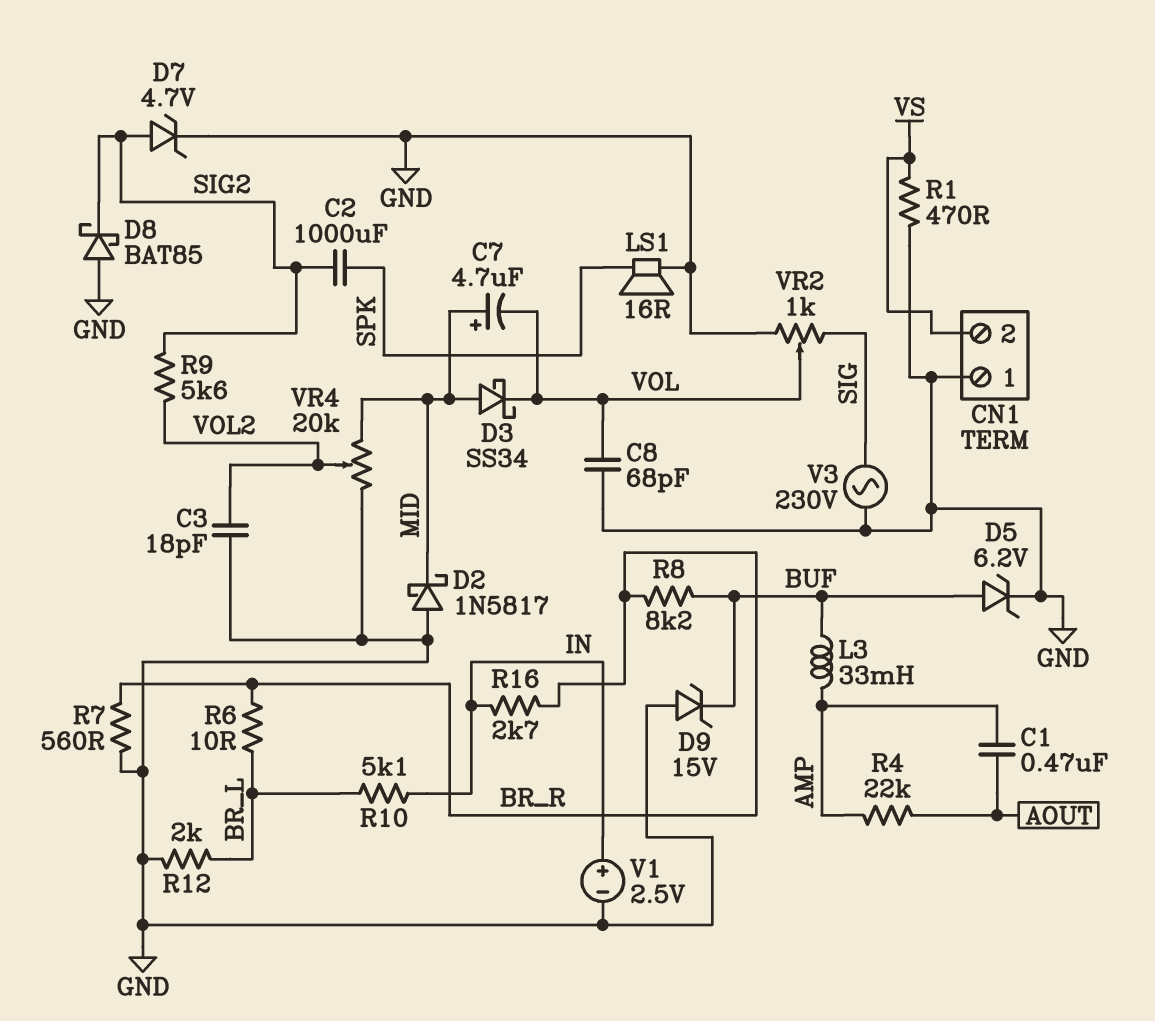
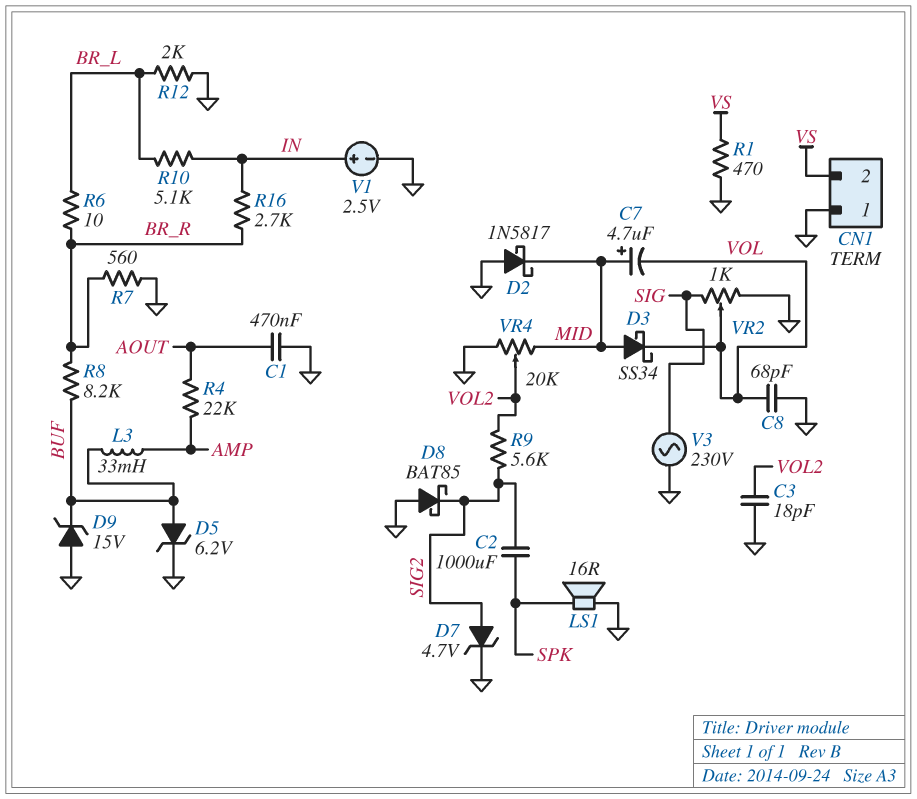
C1: 470nF (AMP, AOUT) -> 470nF (AOUT, GND)

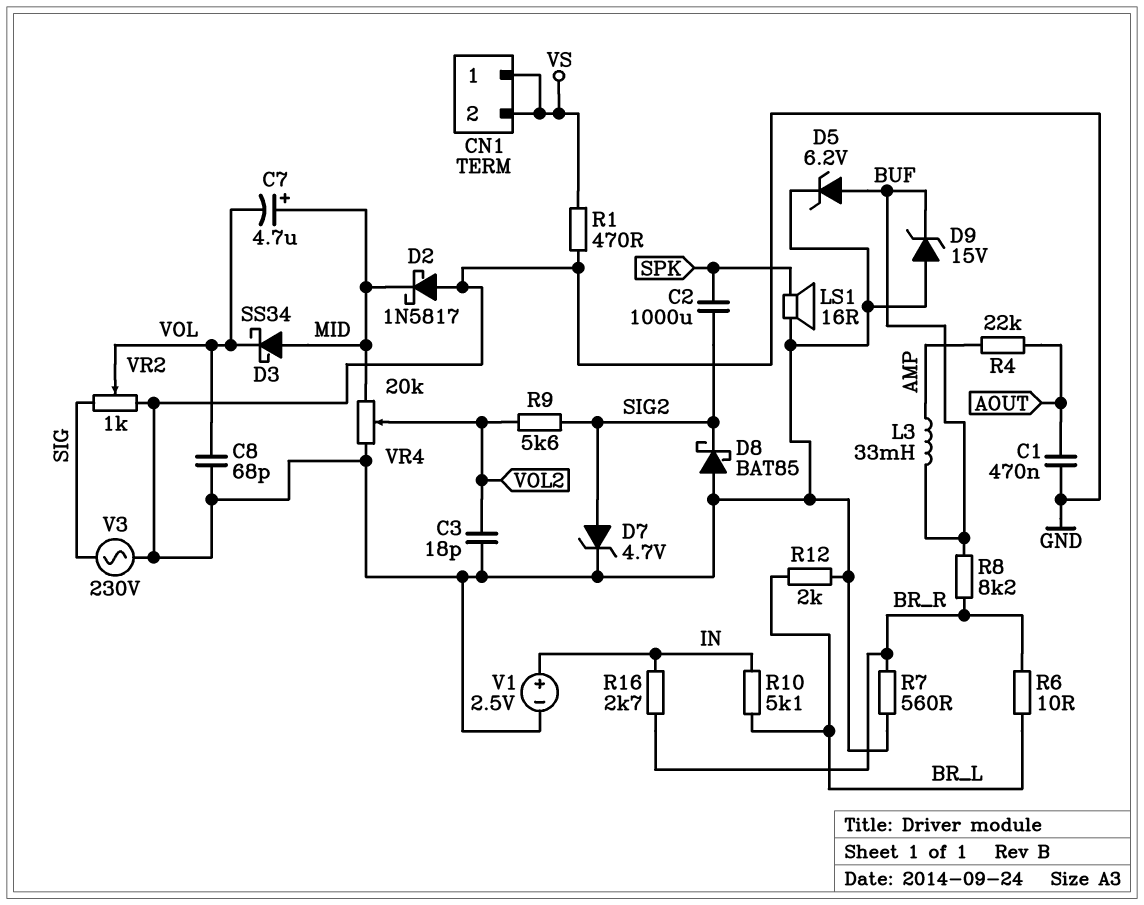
CN1 pin 1: GND -> VS

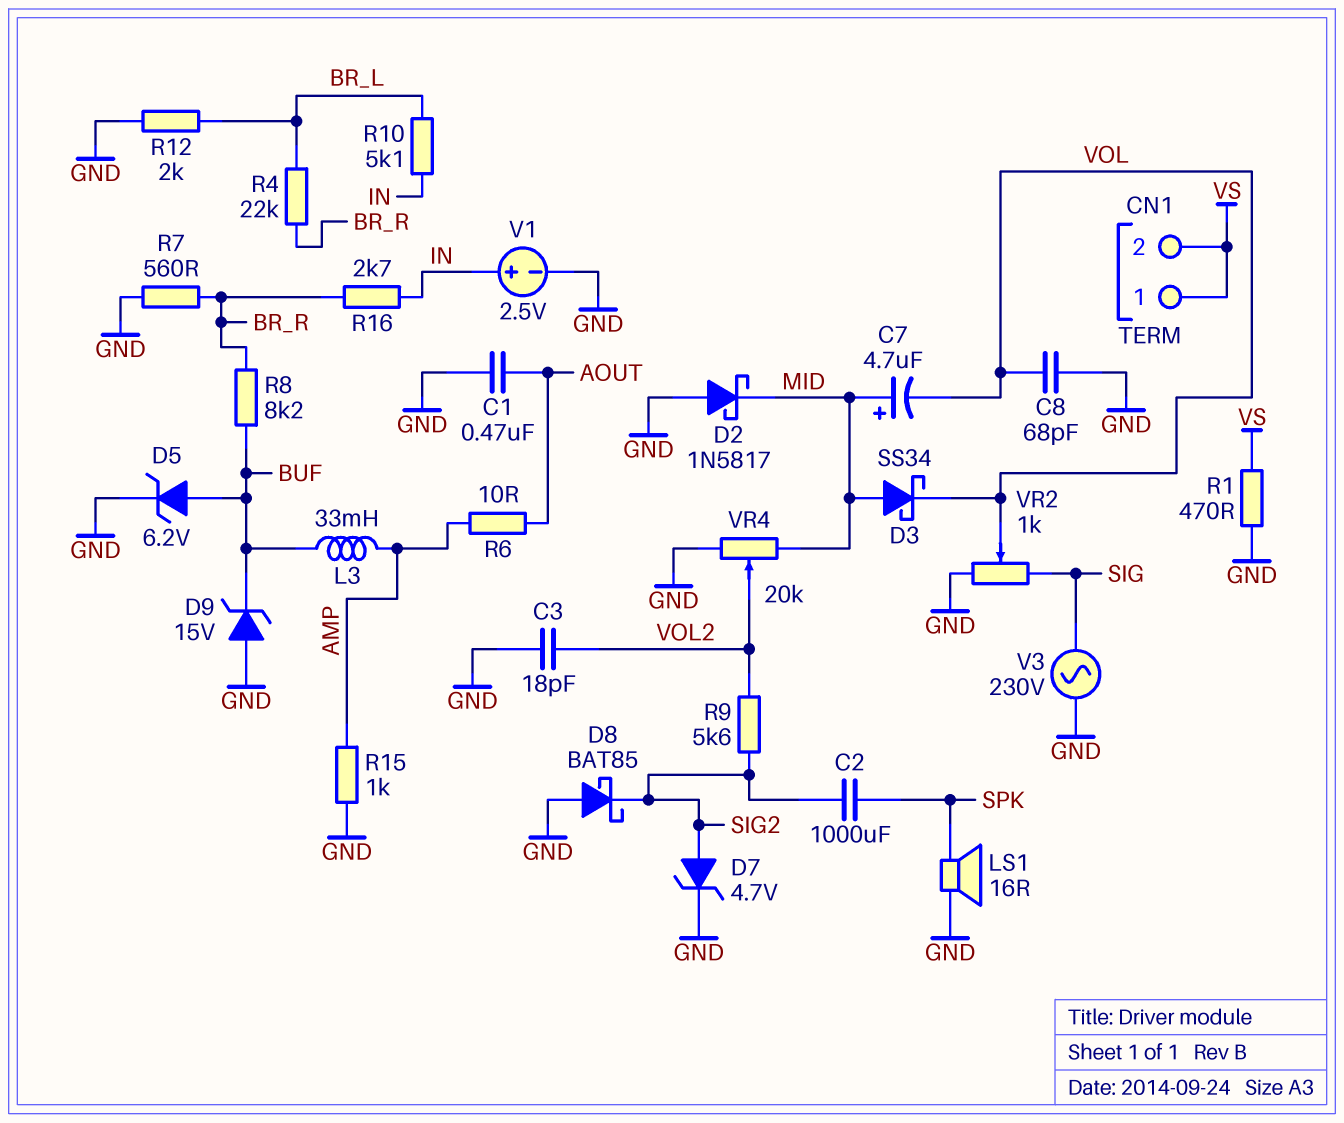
R4: 22k (AMP, AOUT) -> 22k (BR_L, BR_R)
R6: 10 (BR_L, BR_R) -> 10 (AMP, AOUT)
R15: none -> 1k (AMP, GND)

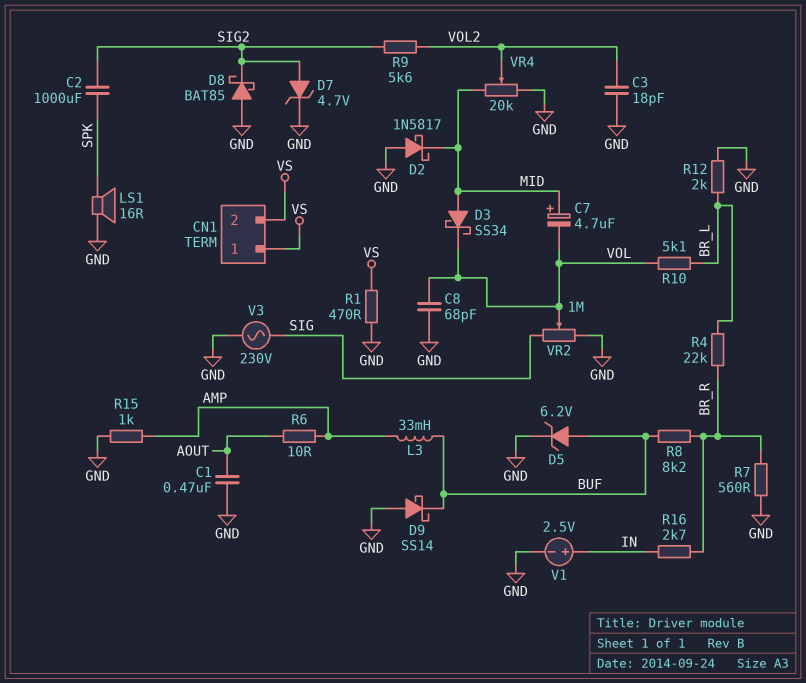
D9: zener 15V (A GND, K BUF) -> schottky SS14 (A GND, K BUF)
R10: 5.1k (BR_L, IN) -> 5.1k (BR_L, VOL)
VR2: 1k (GND, SIG, wiper VOL) -> 1M (GND, SIG, wiper VOL)

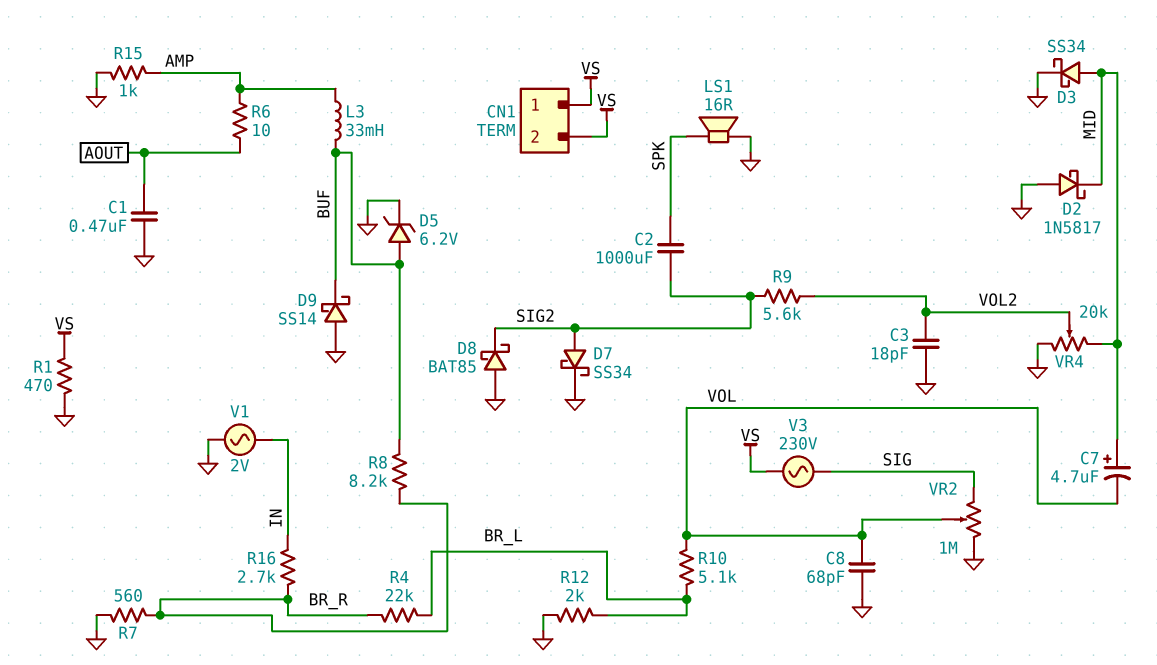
D3: schottky SS34 (A MID, K VOL) -> schottky SS34 (A MID, K GND)
D7: zener 4.7V (A SIG2, K GND) -> schottky SS34 (A SIG2, K GND)
V1: 2.5V (plus IN, minus GND) -> AC 2V (GND, IN)
V3: AC 230V (GND, SIG) -> AC 230V (SIG, VS)

